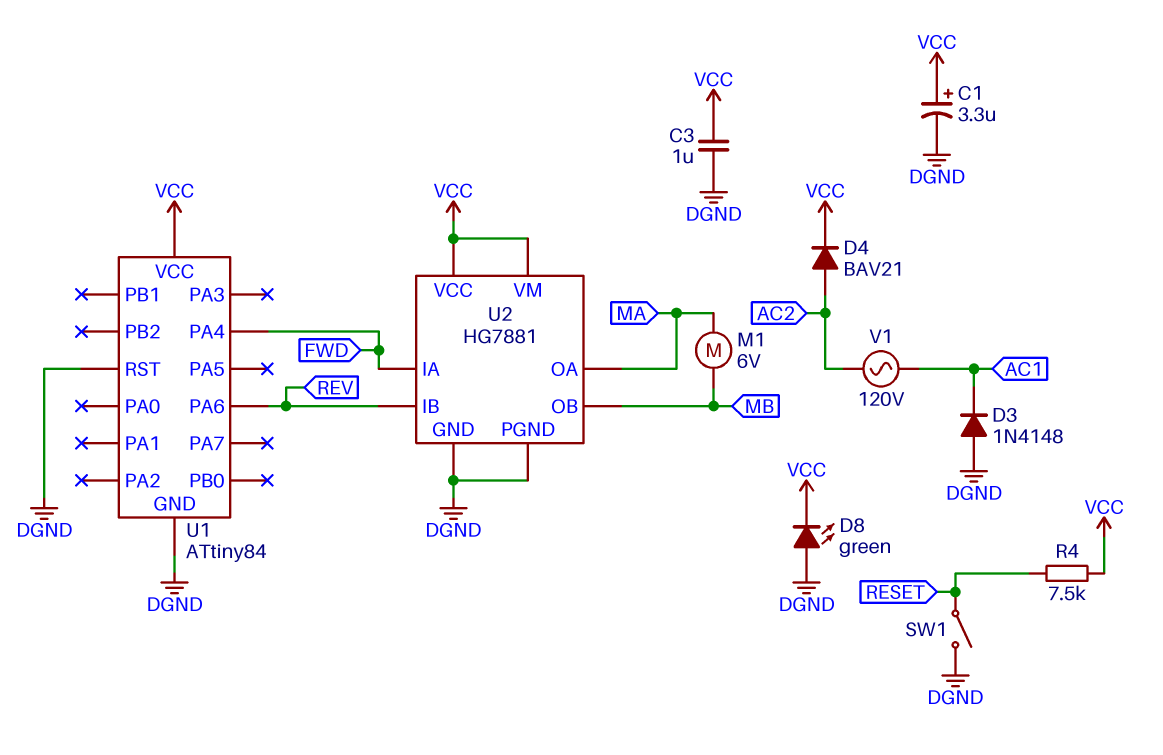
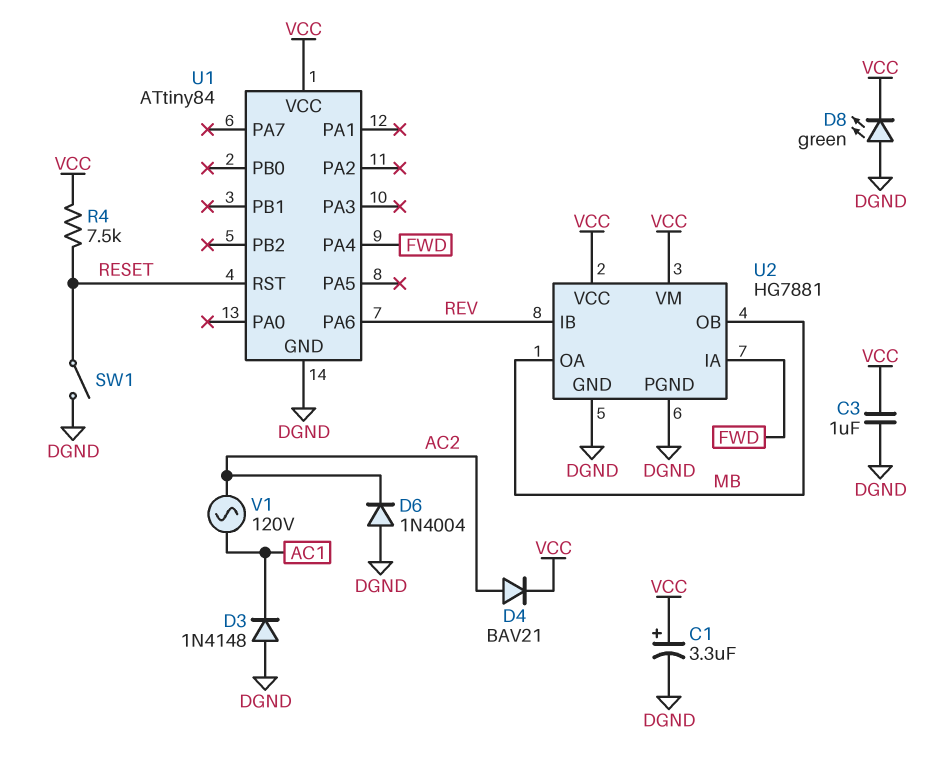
D6: none -> diode 1N4004 (A DGND, K AC2)
M1: motor 6V (MA, MB) -> none
U1 pin RST: DGND -> RESET
U2 pin OA: MA -> MB

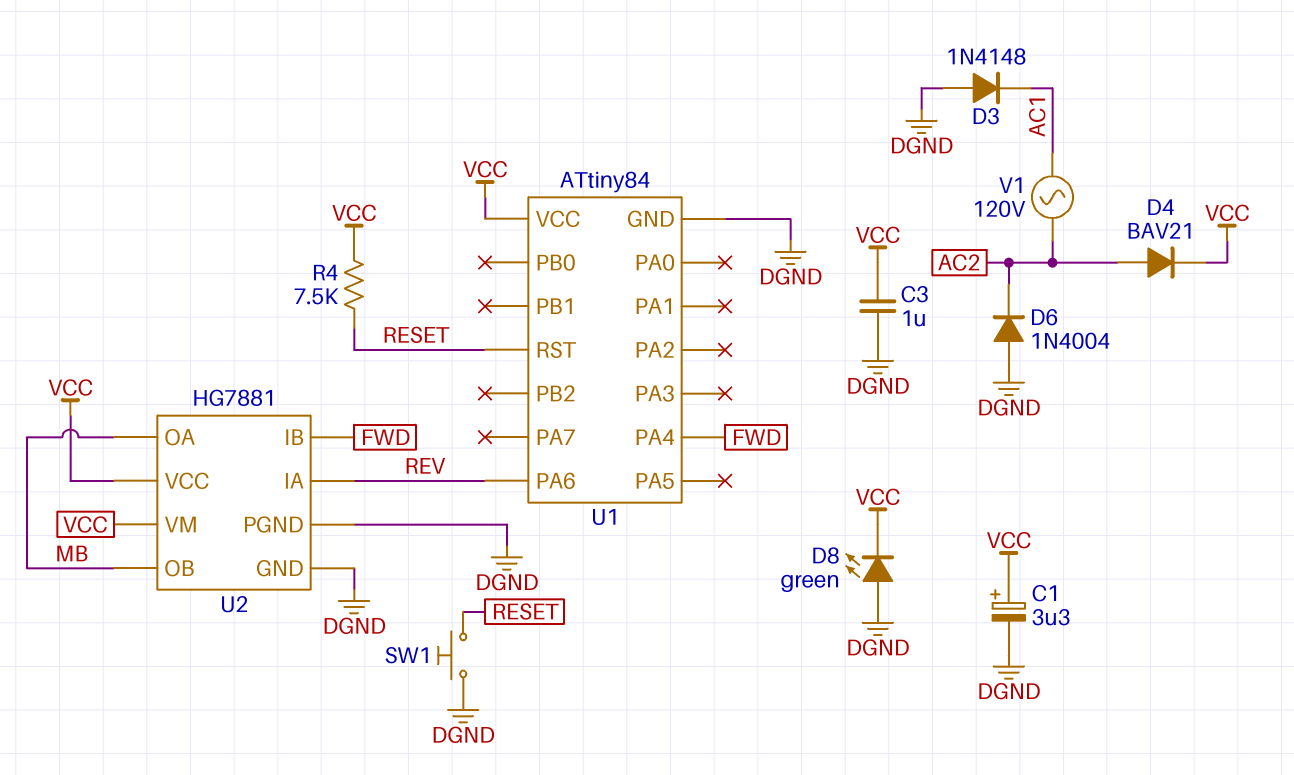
SW1: switch (DGND, RESET) -> button (DGND, RESET)
U2 pin IA: FWD -> REV
U2 pin IB: REV -> FWD

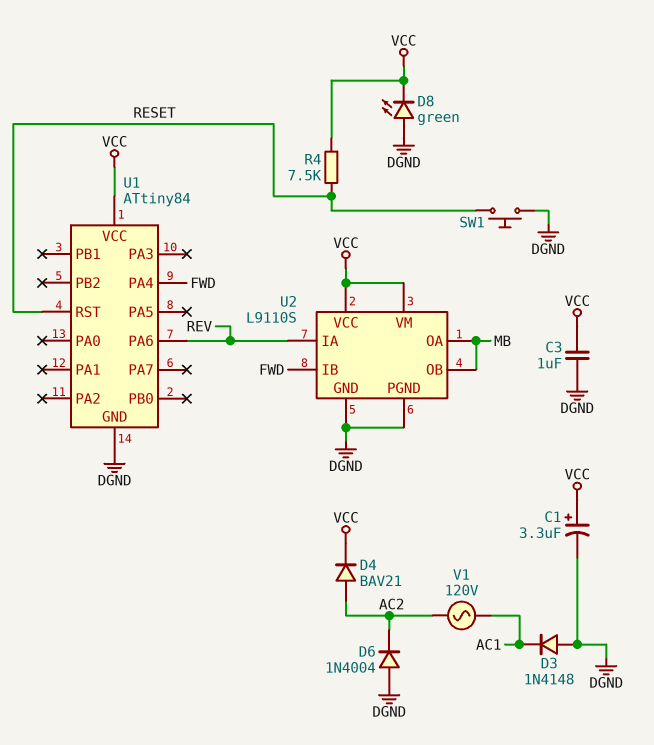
U2: HG7881 -> L9110S

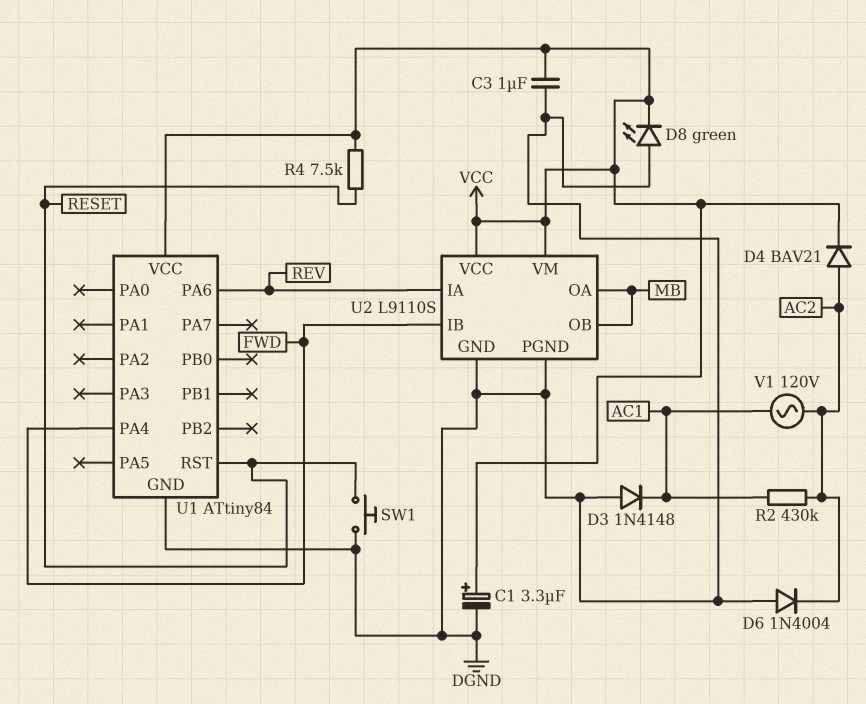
R2: none -> 430k (AC1, AC2)

